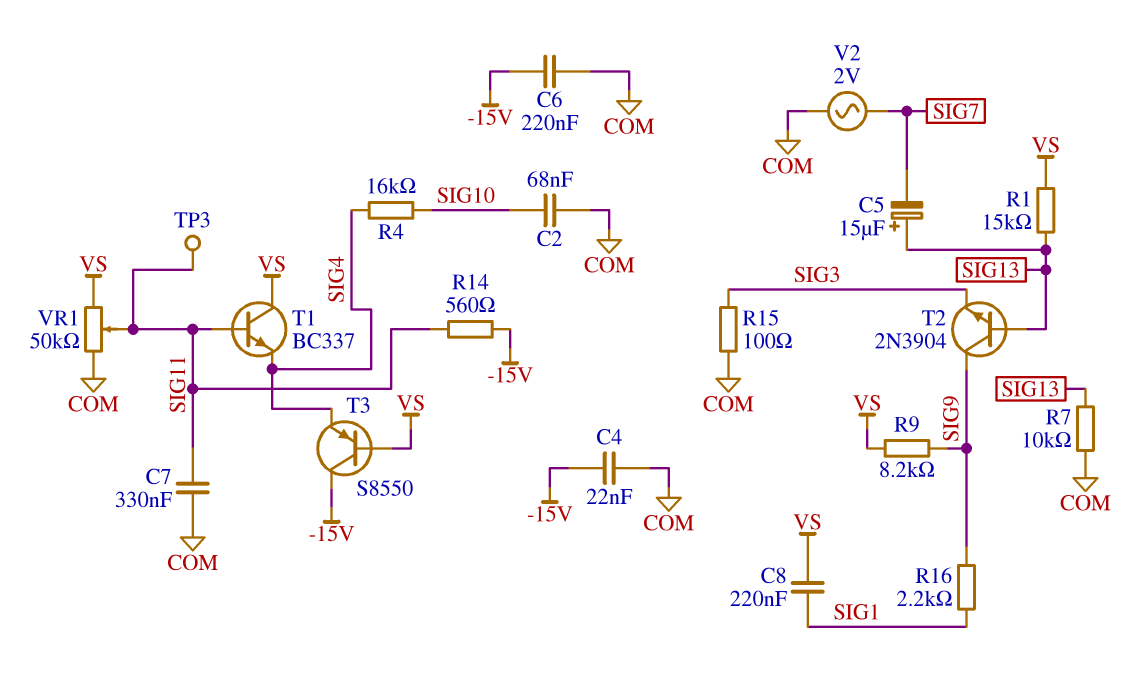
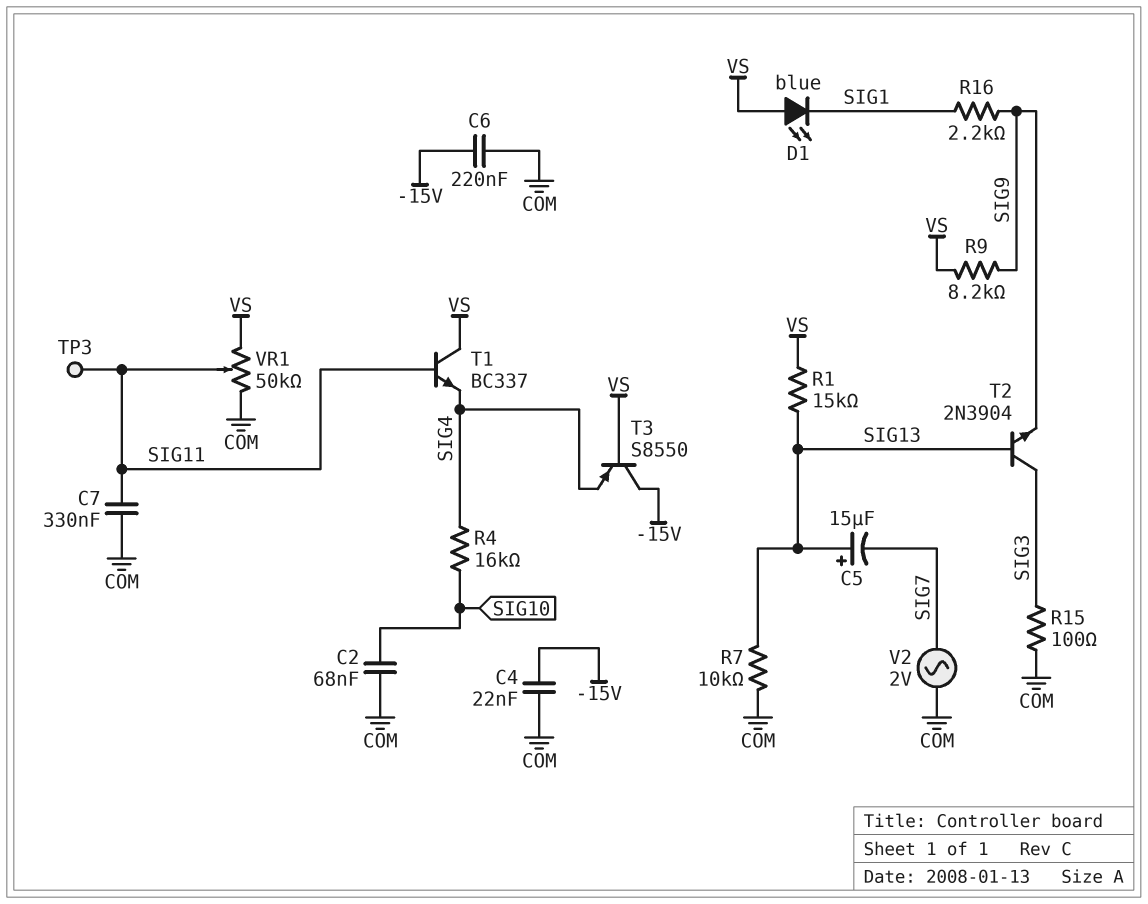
C8: 220nF (SIG1, VS) -> none
D1: none -> LED blue (A VS, K SIG1)
R14: 560 (-15V, SIG11) -> none
T2: NPN 2N3904 (B SIG13, C SIG9, E SIG3) -> NPN 2N3904 (B SIG13, C SIG3, E SIG9)

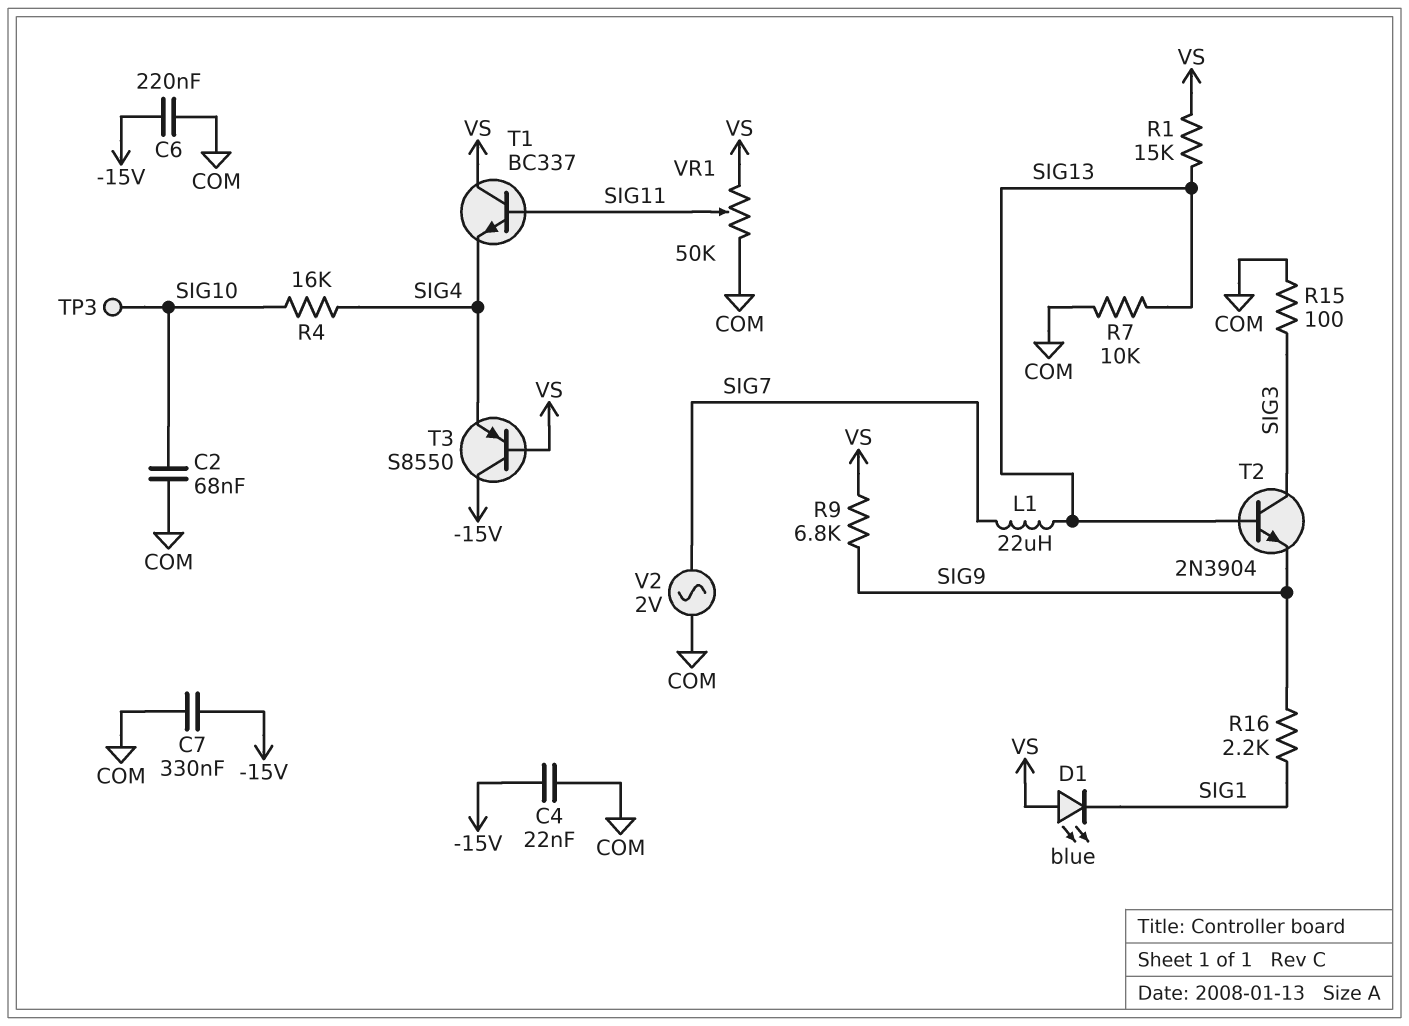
C5: 15uF (plus SIG13, minus SIG7) -> none
C7: 330nF (COM, SIG11) -> 330nF (-15V, COM)
L1: none -> 22uH (SIG7, SIG13)
R9: 8.2k (SIG9, VS) -> 6.8k (SIG9, VS)
TP3: test point (SIG11) -> test point (SIG10)

